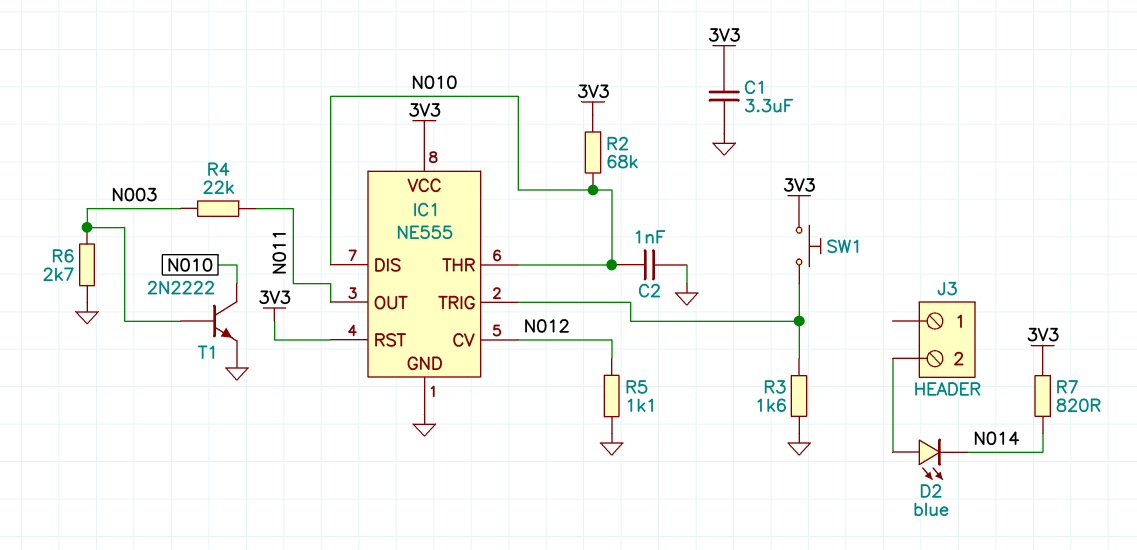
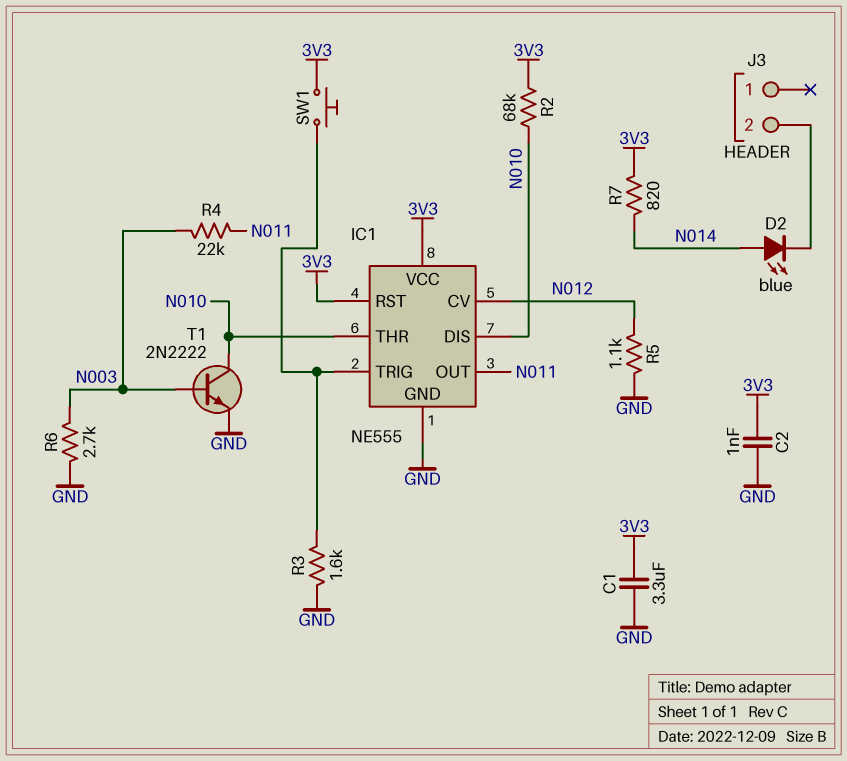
C2: 1nF (GND, N010) -> 1nF (3V3, GND)
D2: LED blue (A J3/2, K N014) -> LED blue (A N014, K J3/2)

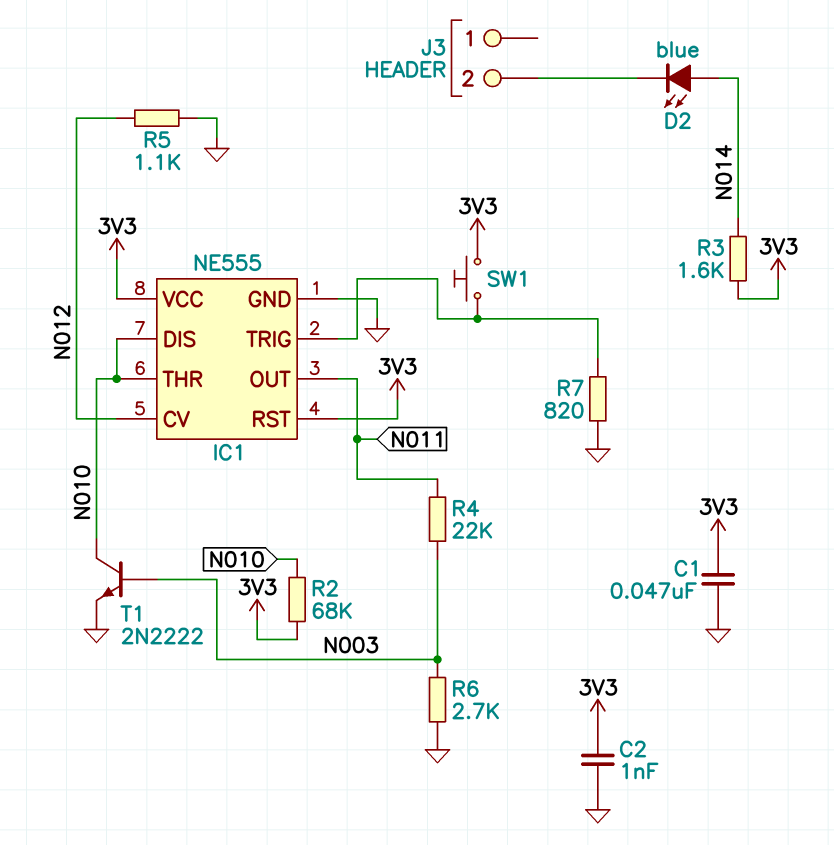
C1: 3.3uF (3V3, GND) -> 47nF (3V3, GND)
R3: 1.6k (GND, IC1/TRIG) -> 1.6k (3V3, N014)
R7: 820 (3V3, N014) -> 820 (GND, IC1/TRIG)

